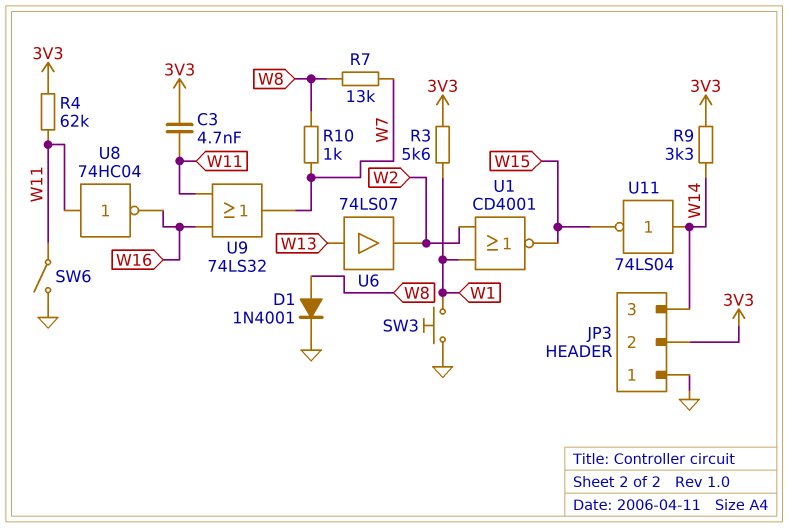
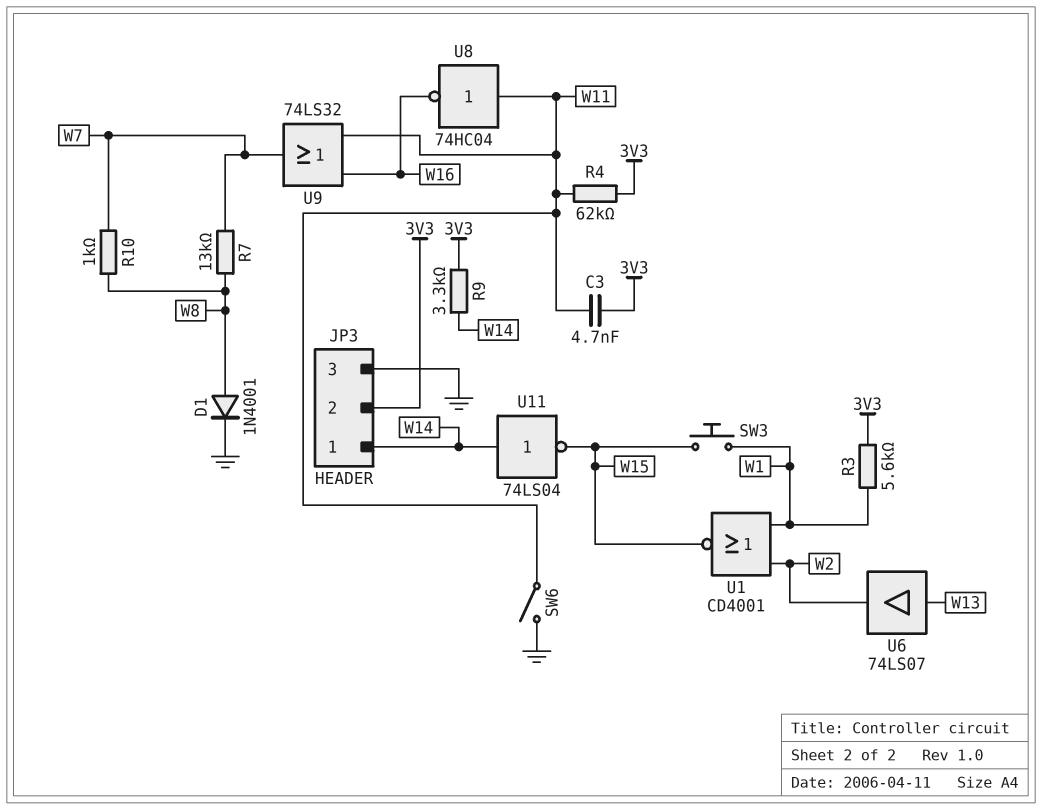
JP3 pin 1: GND -> W14
JP3 pin 3: W14 -> GND
SW3: button (GND, W1) -> button (W1, W15)

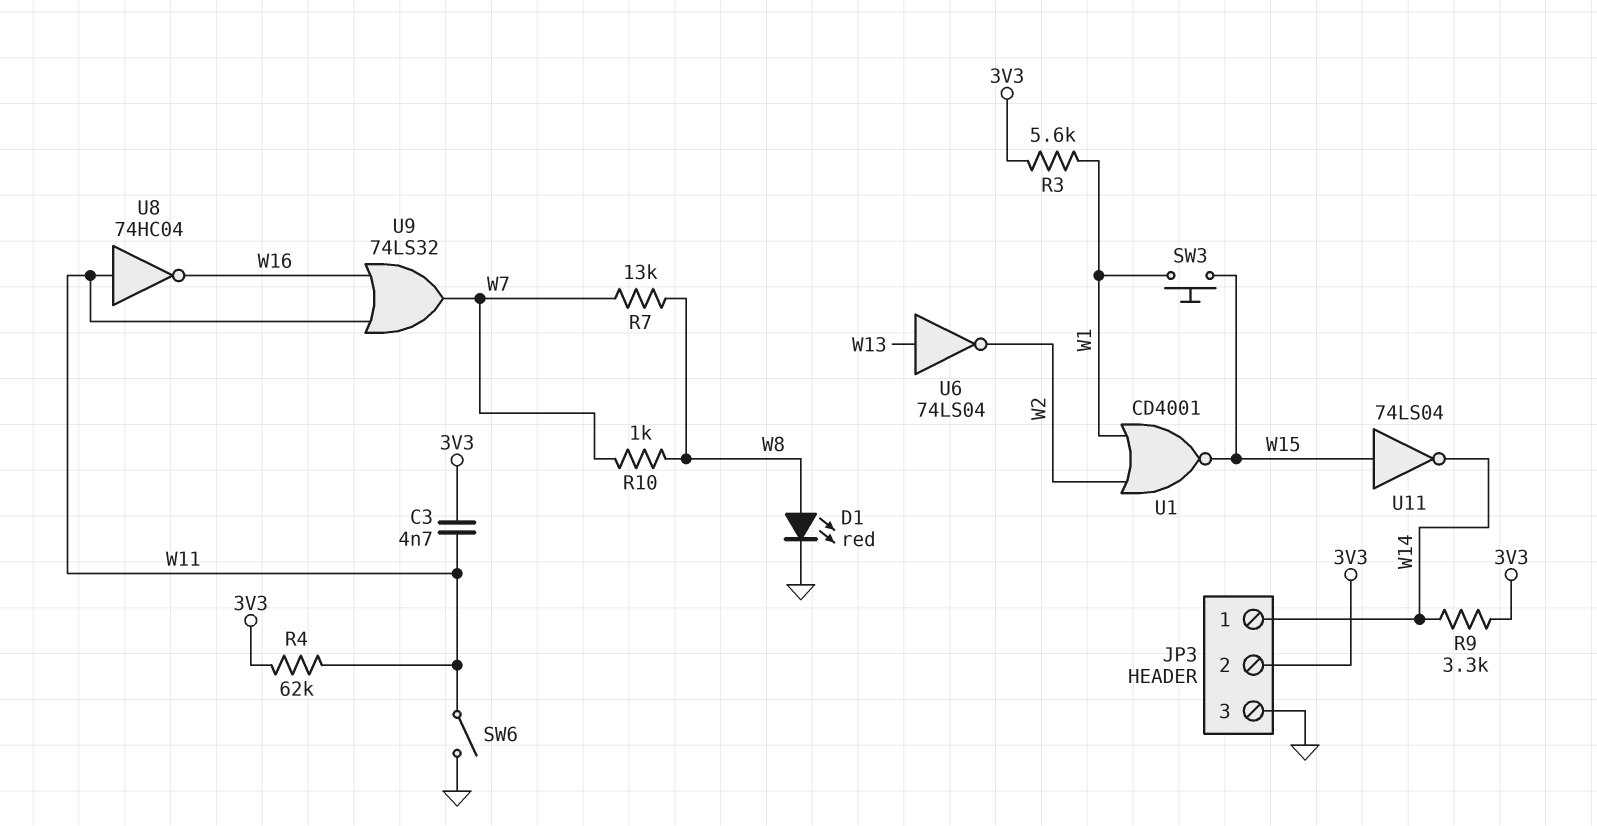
D1: diode 1N4001 (A W8, K GND) -> LED red (A W8, K GND)
U6: buffer 74LS07 (in W13, out W2) -> NOT 74LS04 (in W13, out W2)
U11: NOT 74LS04 (in W14, out W15) -> NOT 74LS04 (in W15, out W14)

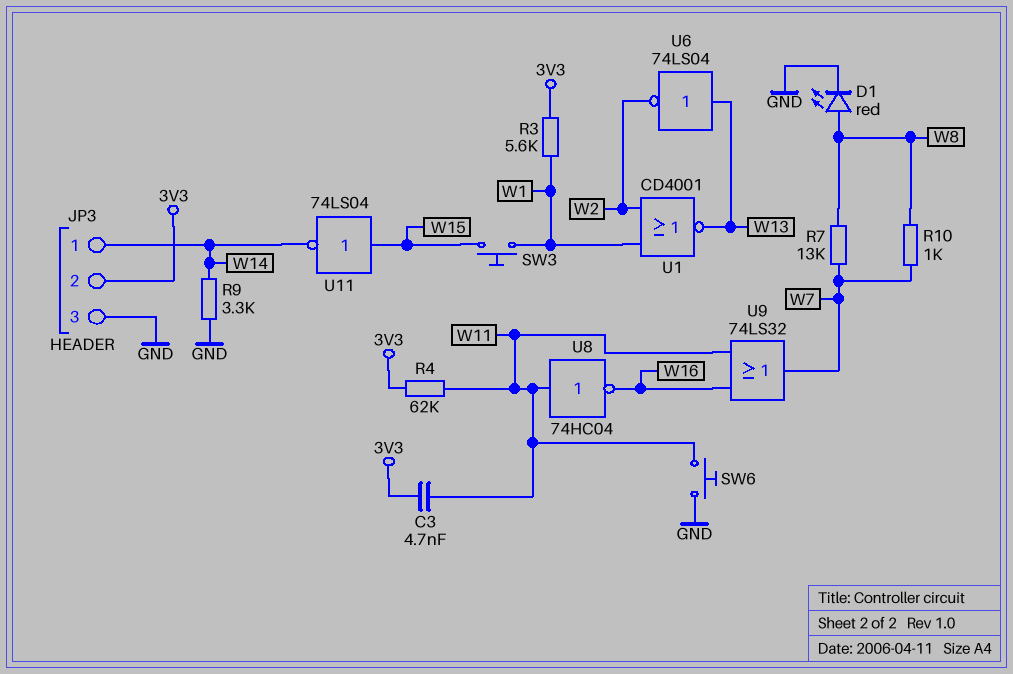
R9: 3.3k (3V3, W14) -> 3.3k (GND, W14)
SW6: switch (GND, W11) -> button (GND, W11)
U1: NOR CD4001 (in W1, in W2, out W15) -> NOR CD4001 (in W1, in W2, out W13)

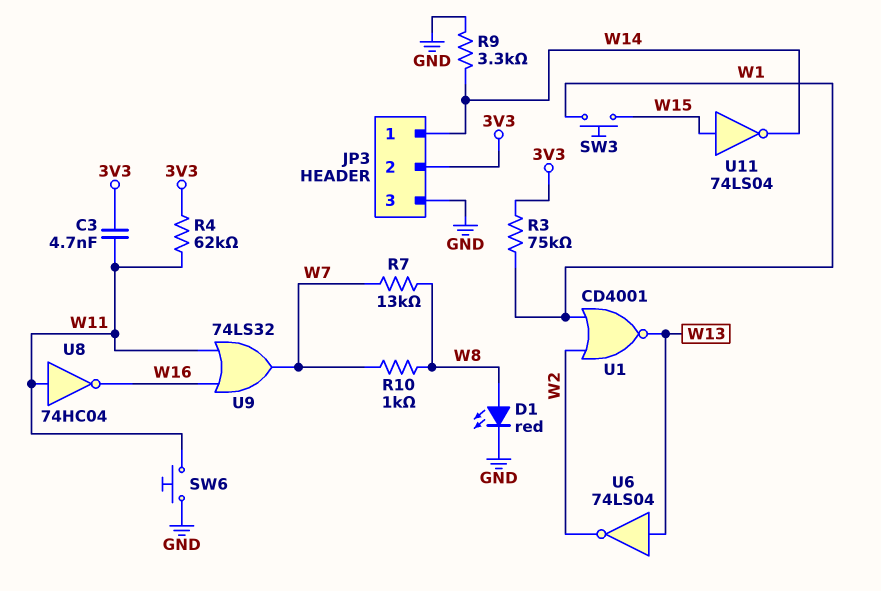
R3: 5.6k (3V3, W1) -> 75k (3V3, W1)

